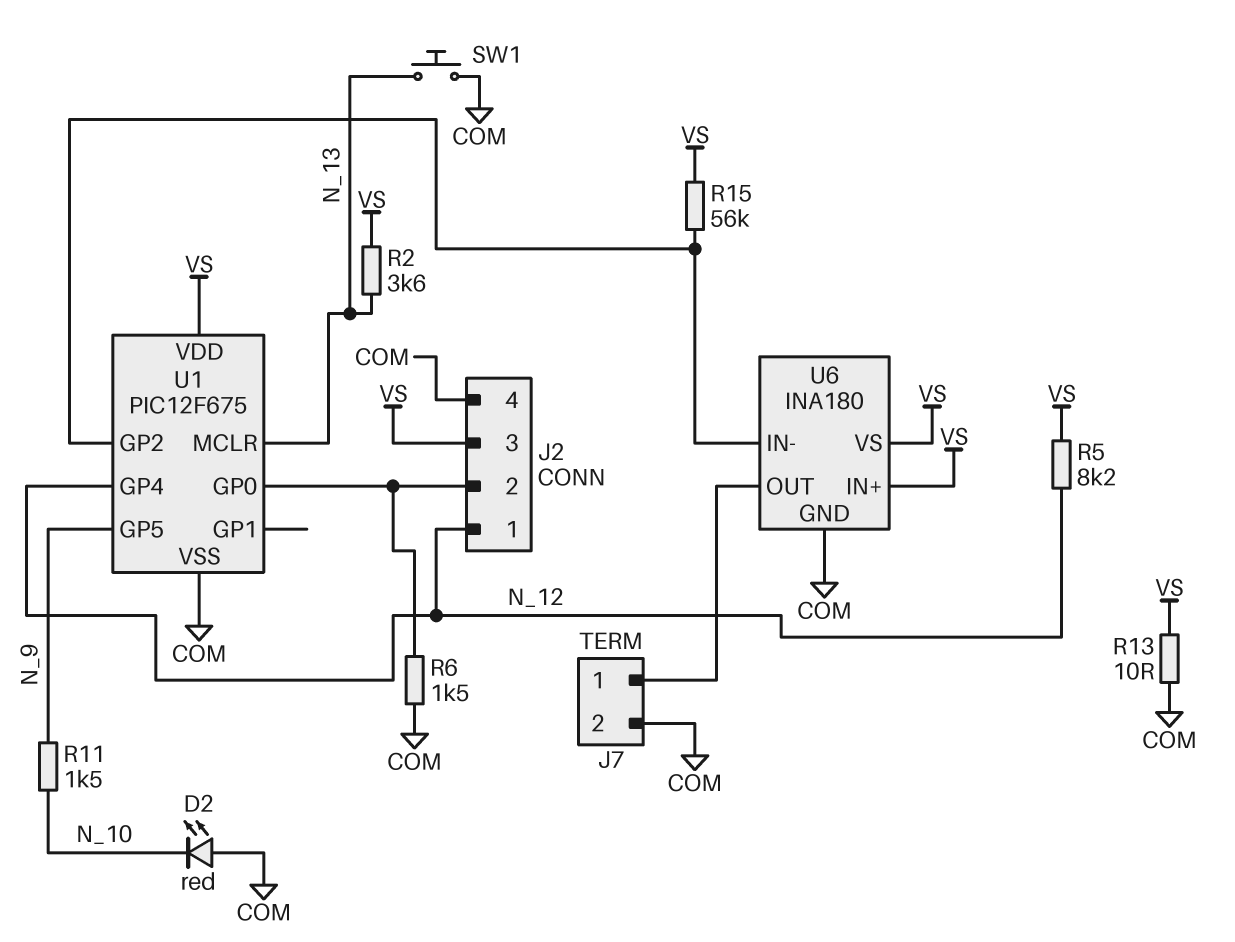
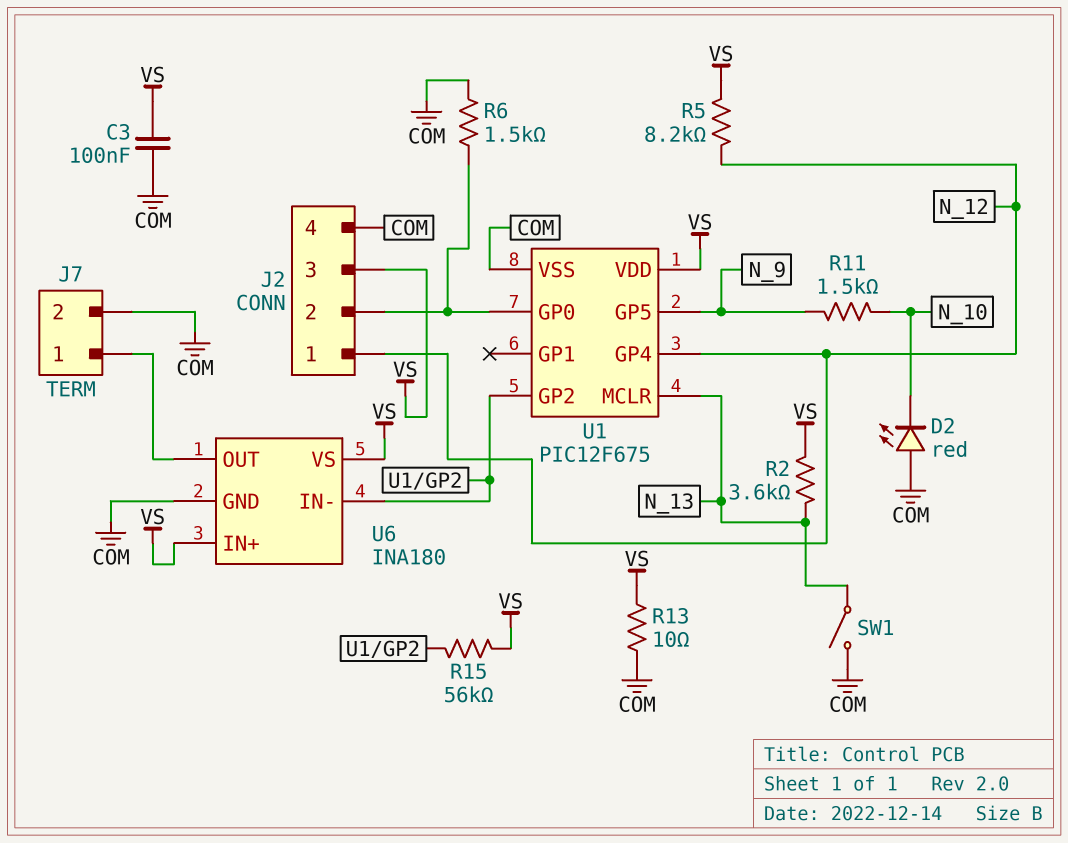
C3: none -> 100nF (COM, VS)
SW1: button (COM, N_13) -> switch (COM, N_13)

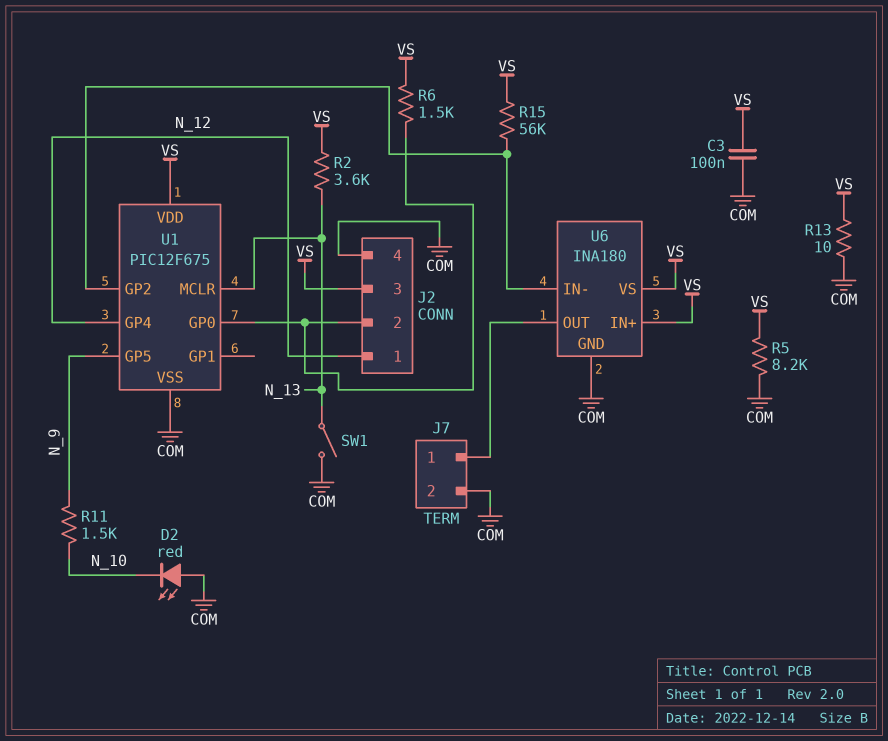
R5: 8.2k (N_12, VS) -> 8.2k (COM, VS)
R6: 1.5k (COM, J2/2) -> 1.5k (J2/2, VS)

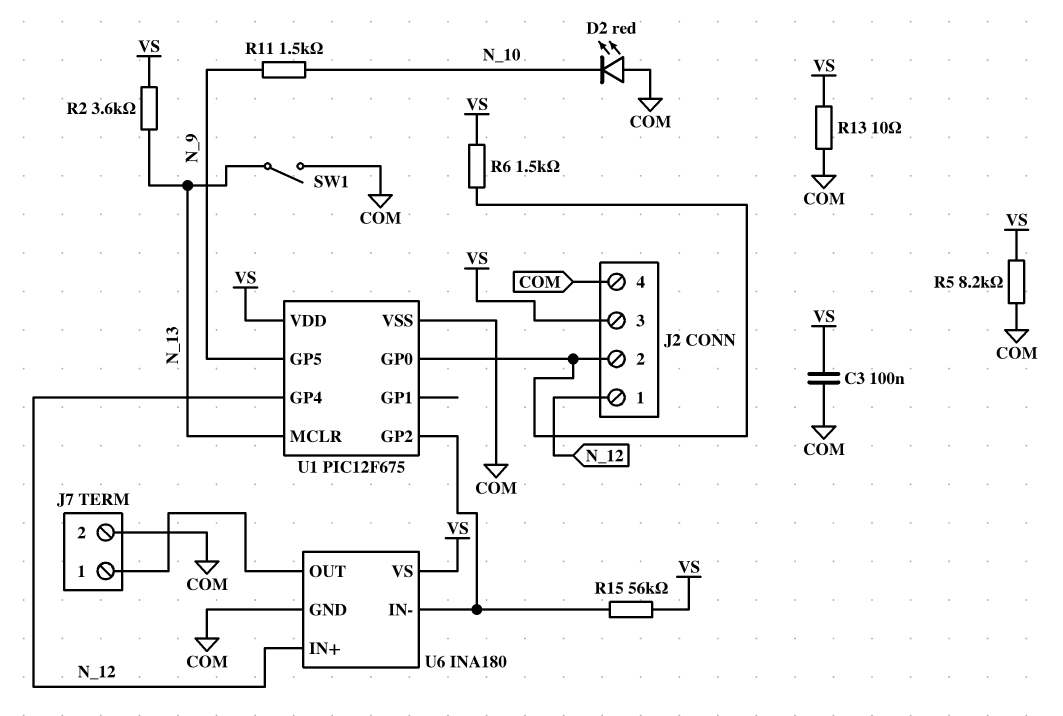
U6 pin IN+: VS -> N_12

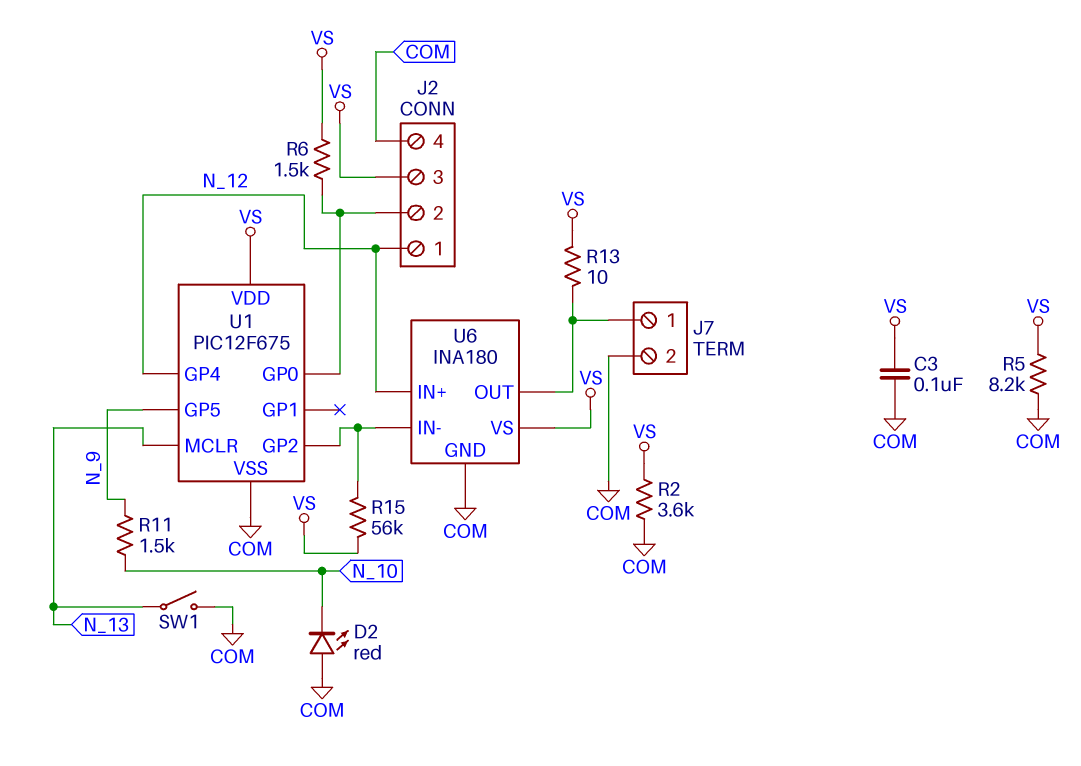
R2: 3.6k (N_13, VS) -> 3.6k (COM, VS)
R13: 10 (COM, VS) -> 10 (J7/1, VS)

